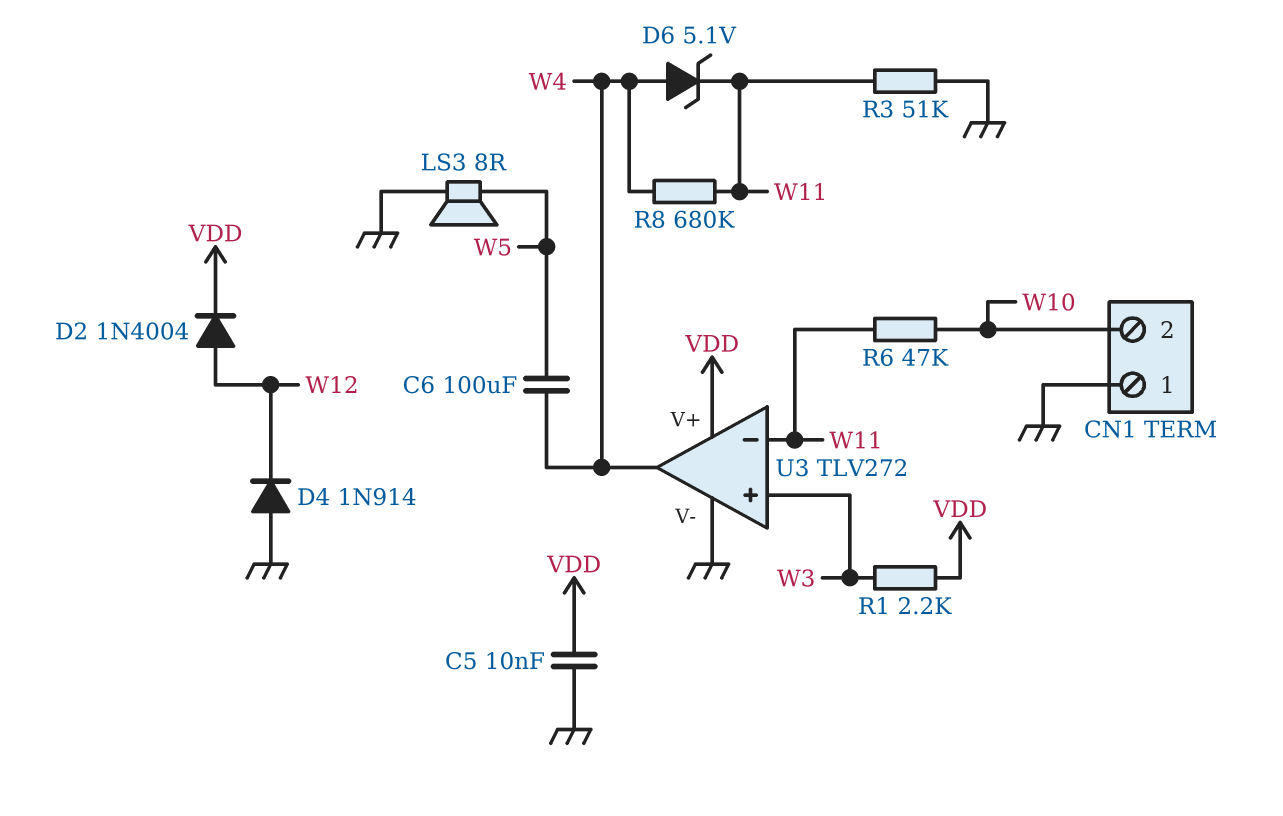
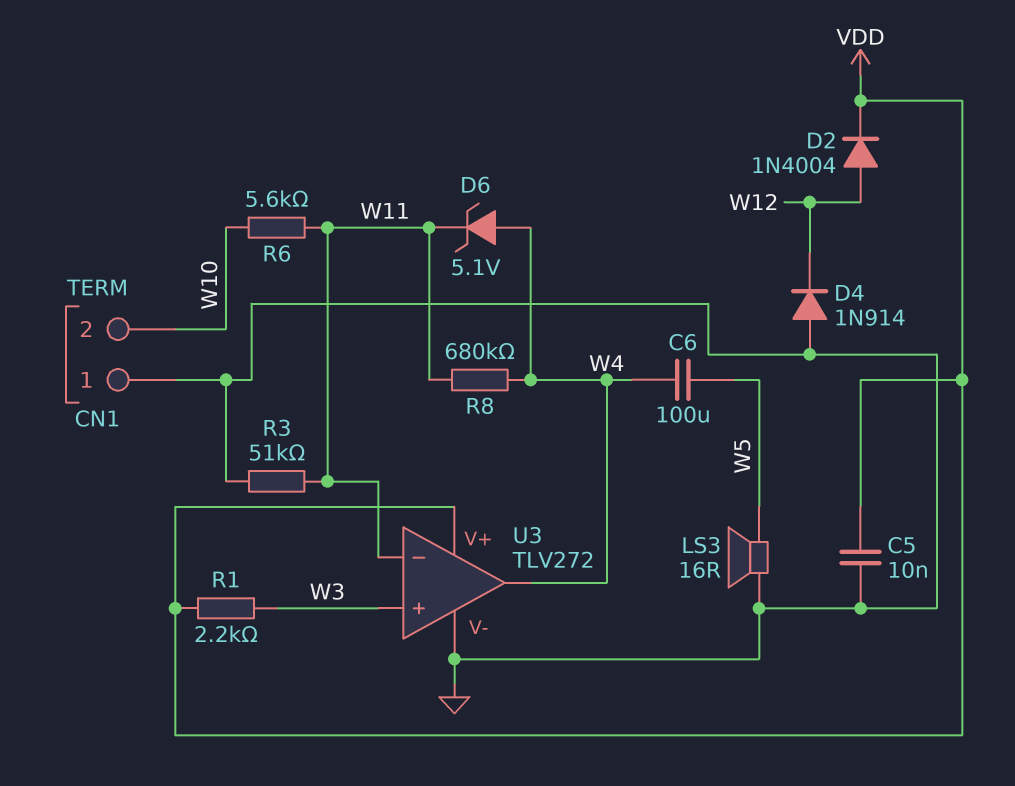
LS3: speaker 8R (GND, W5) -> speaker 16R (GND, W5)
R6: 47k (W10, W11) -> 5.6k (W10, W11)

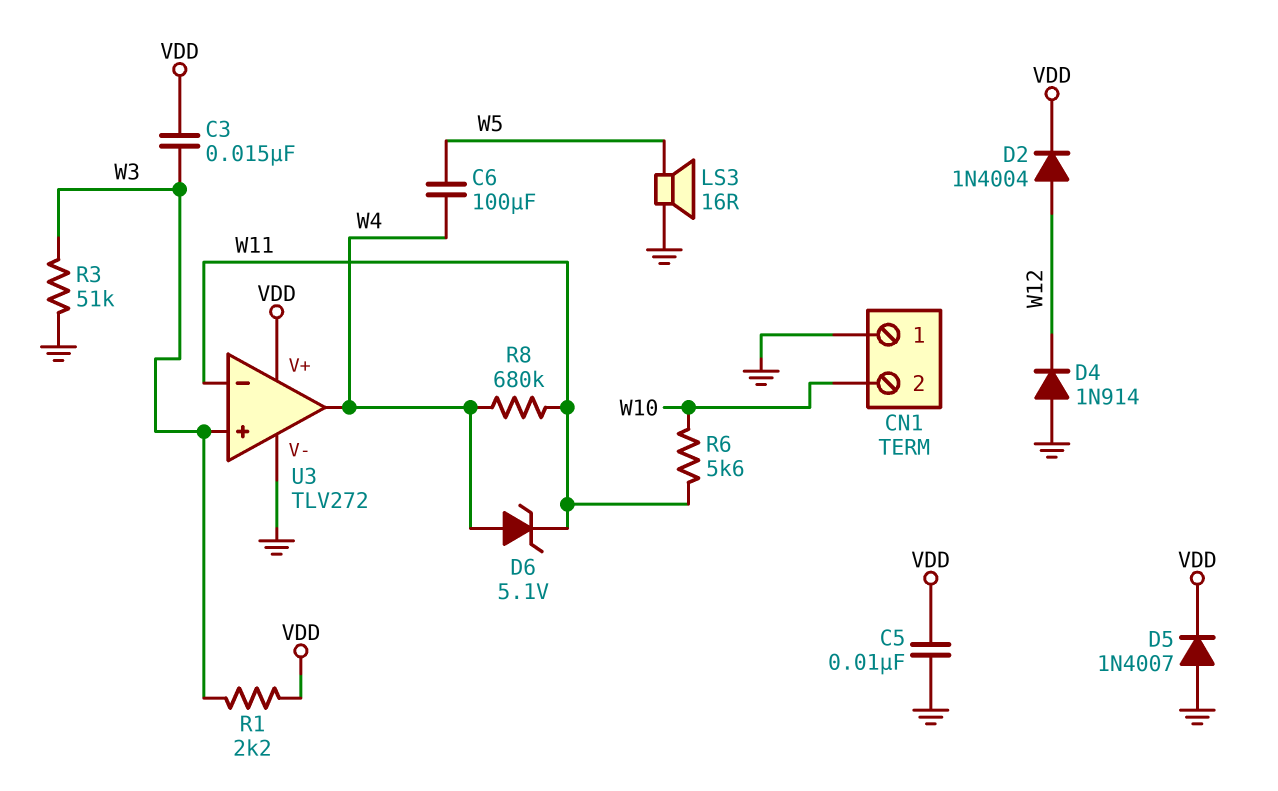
C3: none -> 15nF (VDD, W3)
D5: none -> diode 1N4007 (A GND, K VDD)
R3: 51k (GND, W11) -> 51k (GND, W3)

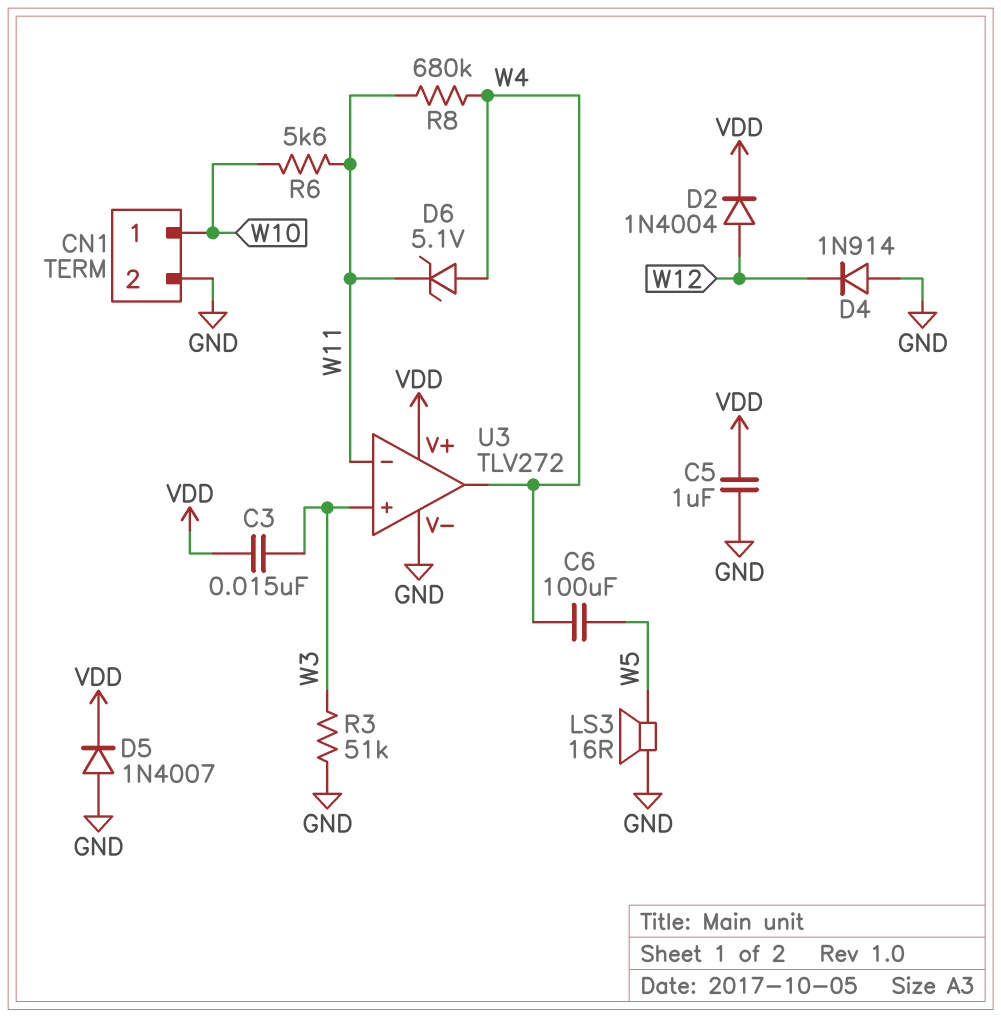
C5: 10nF (GND, VDD) -> 1uF (GND, VDD)
CN1 pin 1: GND -> W10
CN1 pin 2: W10 -> GND
R1: 2.2k (VDD, W3) -> none

